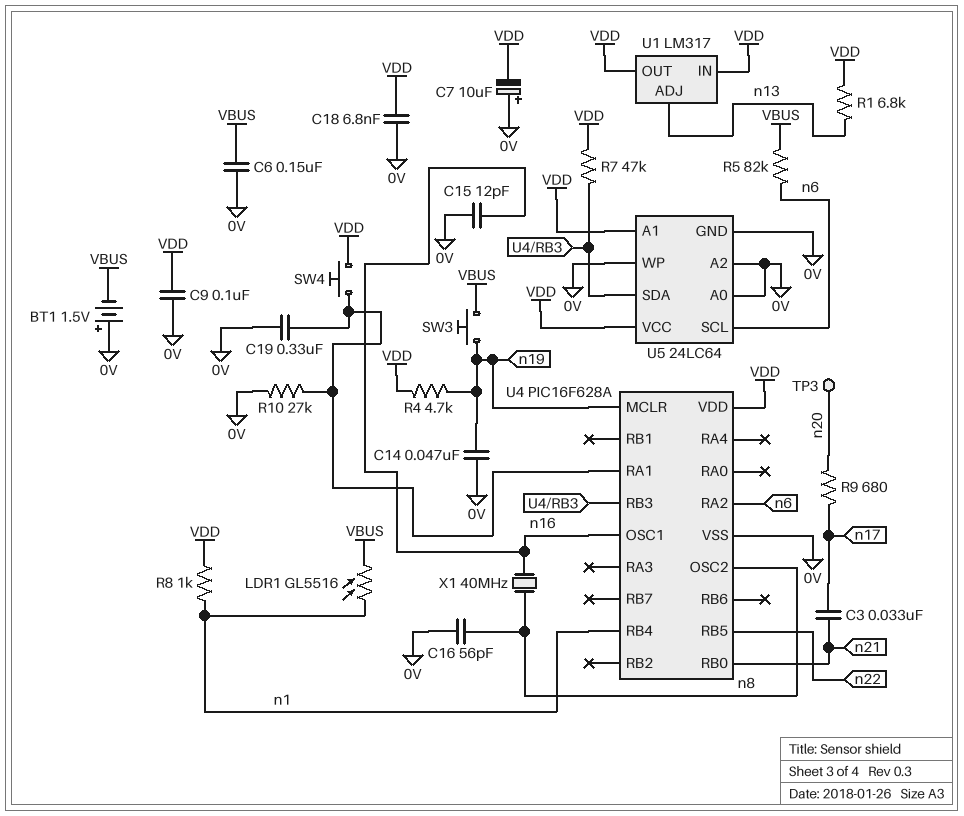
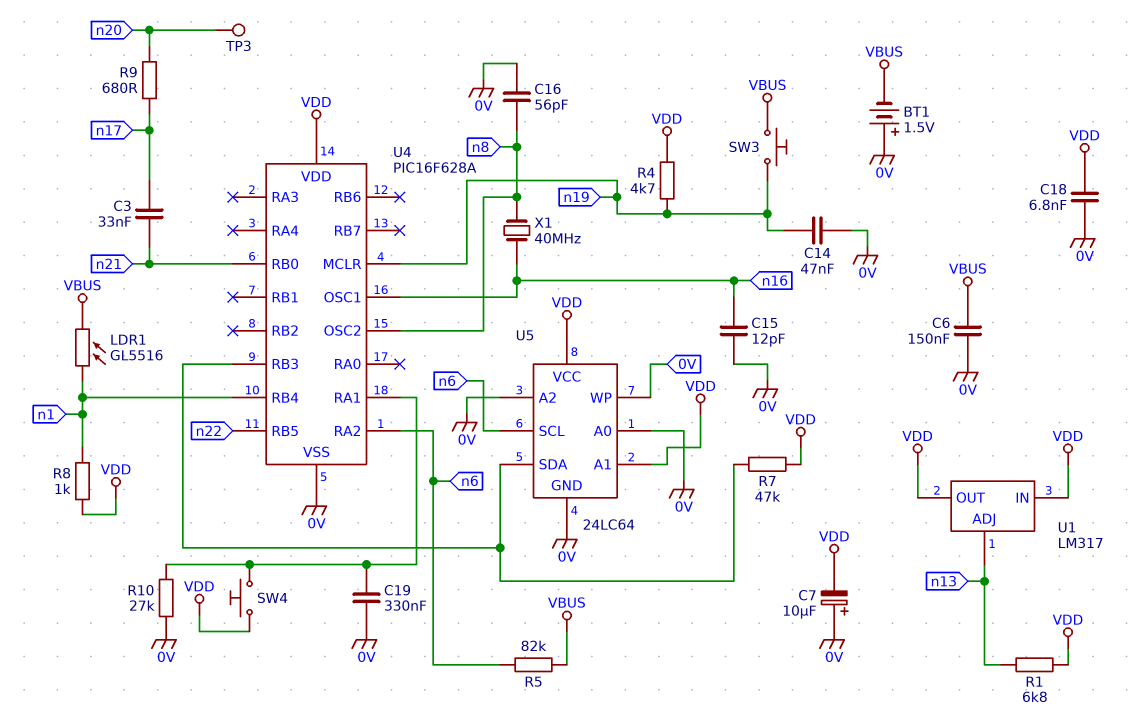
C9: 100nF (0V, VDD) -> none

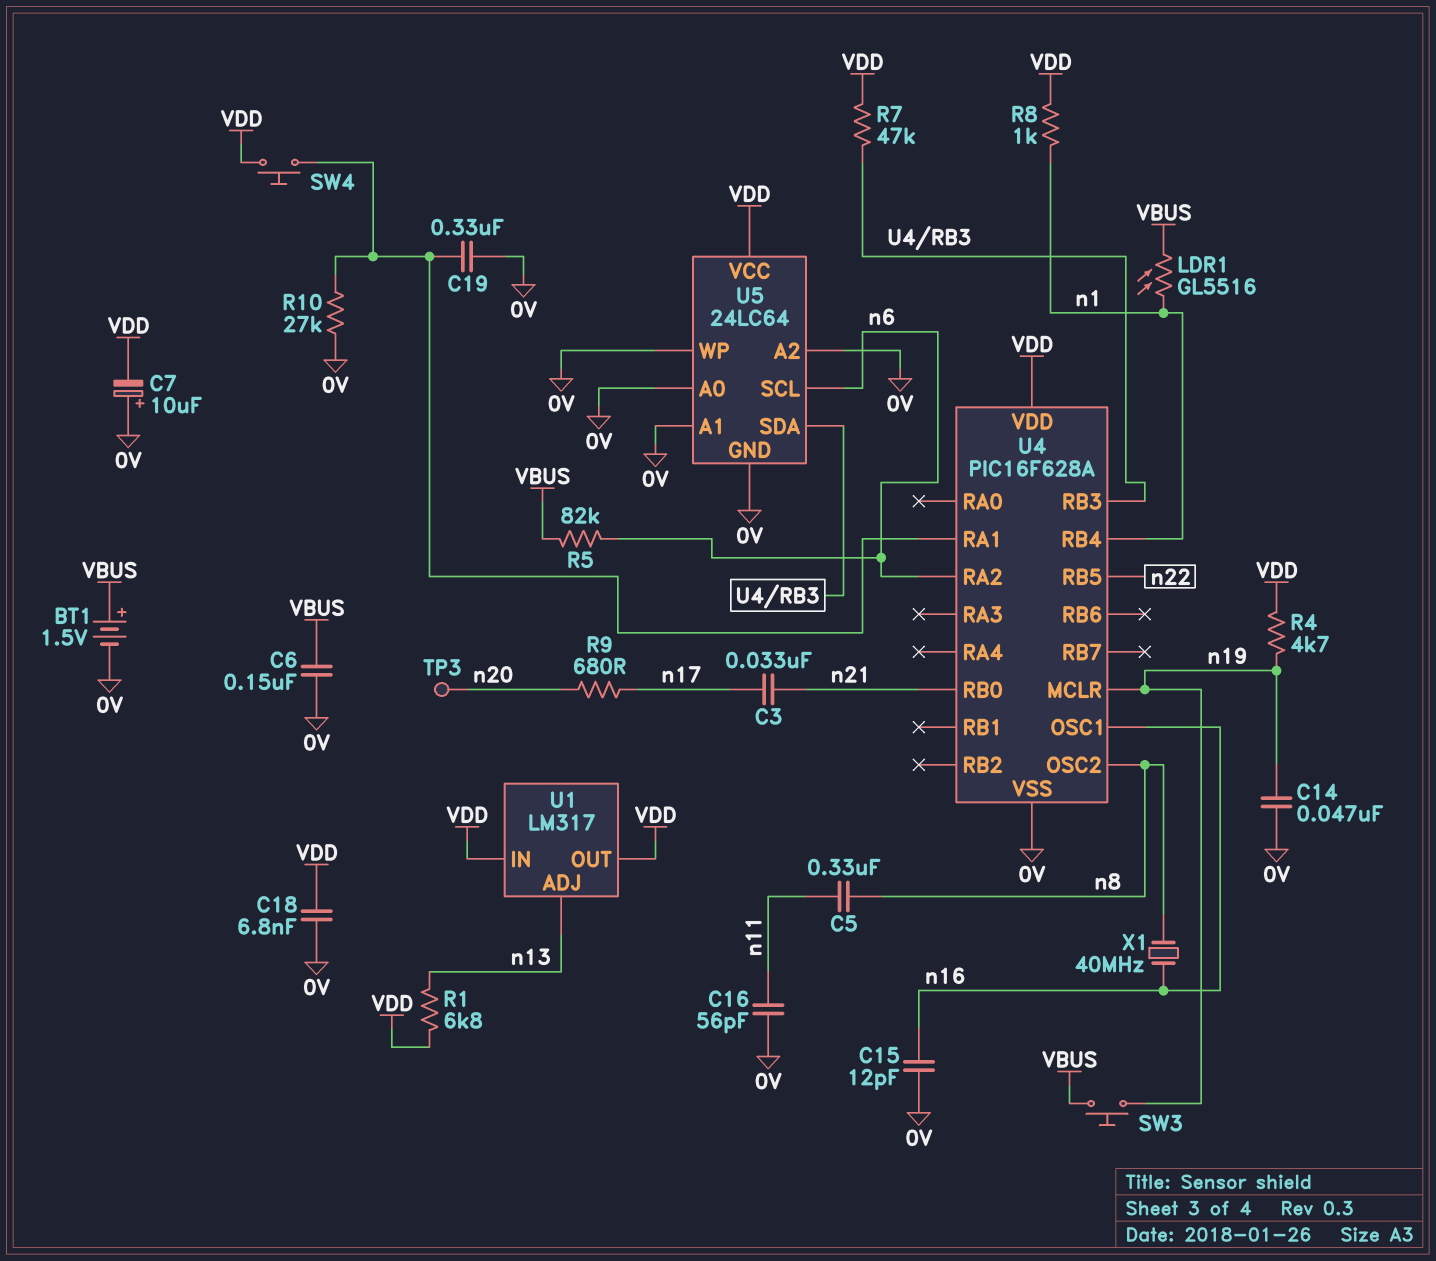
BT1: 1.5V (plus 0V, minus VBUS) -> 1.5V (plus VBUS, minus 0V)
C5: none -> 330nF (n8, n11)
C16: 56pF (0V, n8) -> 56pF (0V, n11)
U5 pin A1: VDD -> 0V

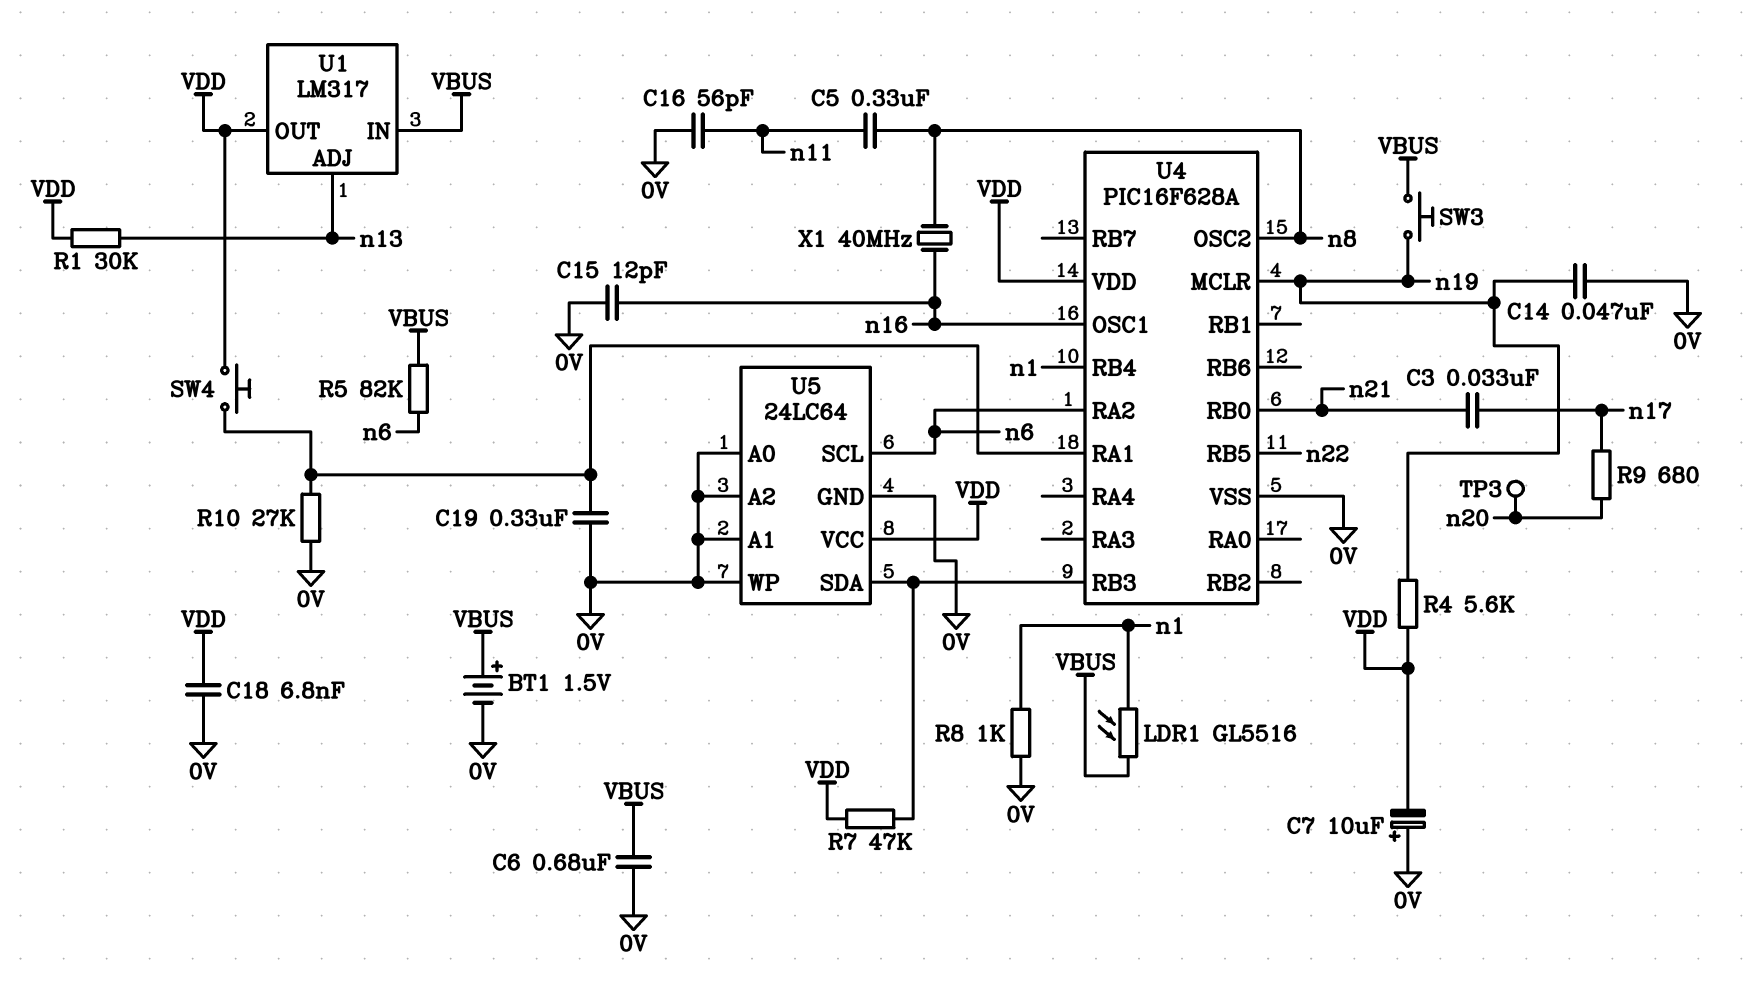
C6: 150nF (0V, VBUS) -> 680nF (0V, VBUS)
R1: 6.8k (VDD, n13) -> 30k (VDD, n13)
R4: 4.7k (VDD, n19) -> 5.6k (VDD, n19)
R8: 1k (VDD, n1) -> 1k (0V, n1)
U1 pin IN: VDD -> VBUS

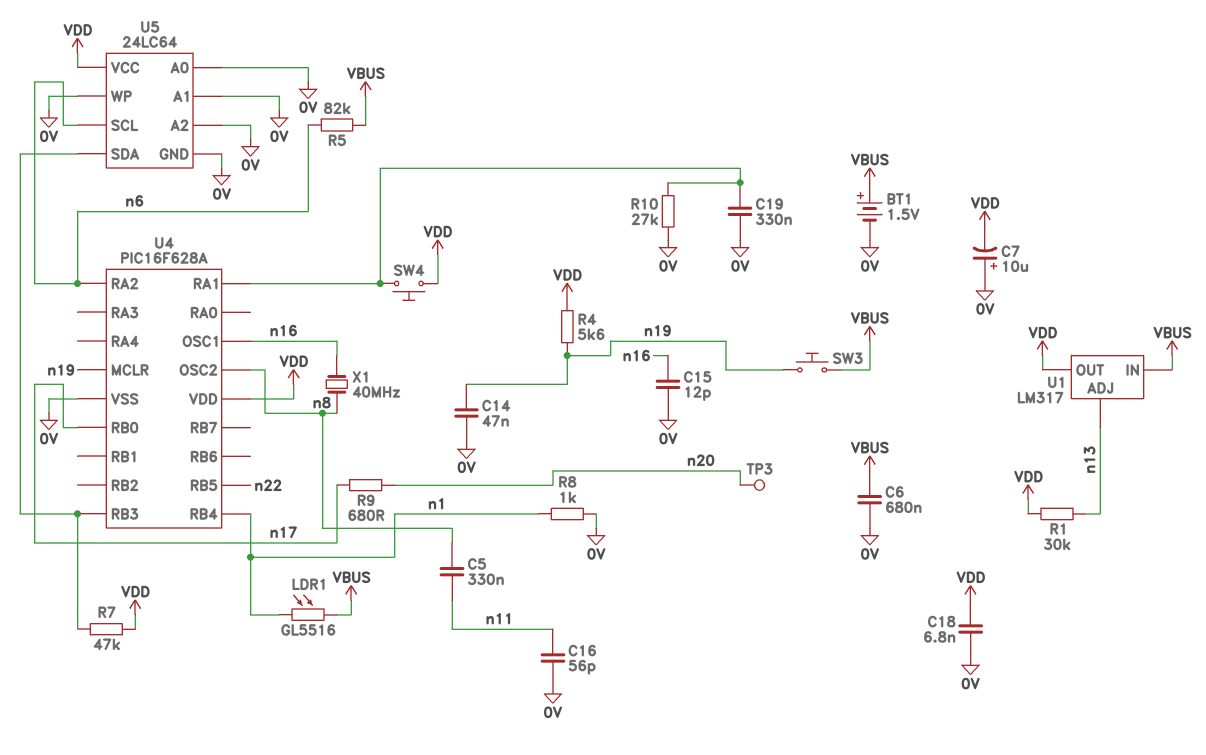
C3: 33nF (n17, n21) -> none
U4 pin RB0: n21 -> n17

